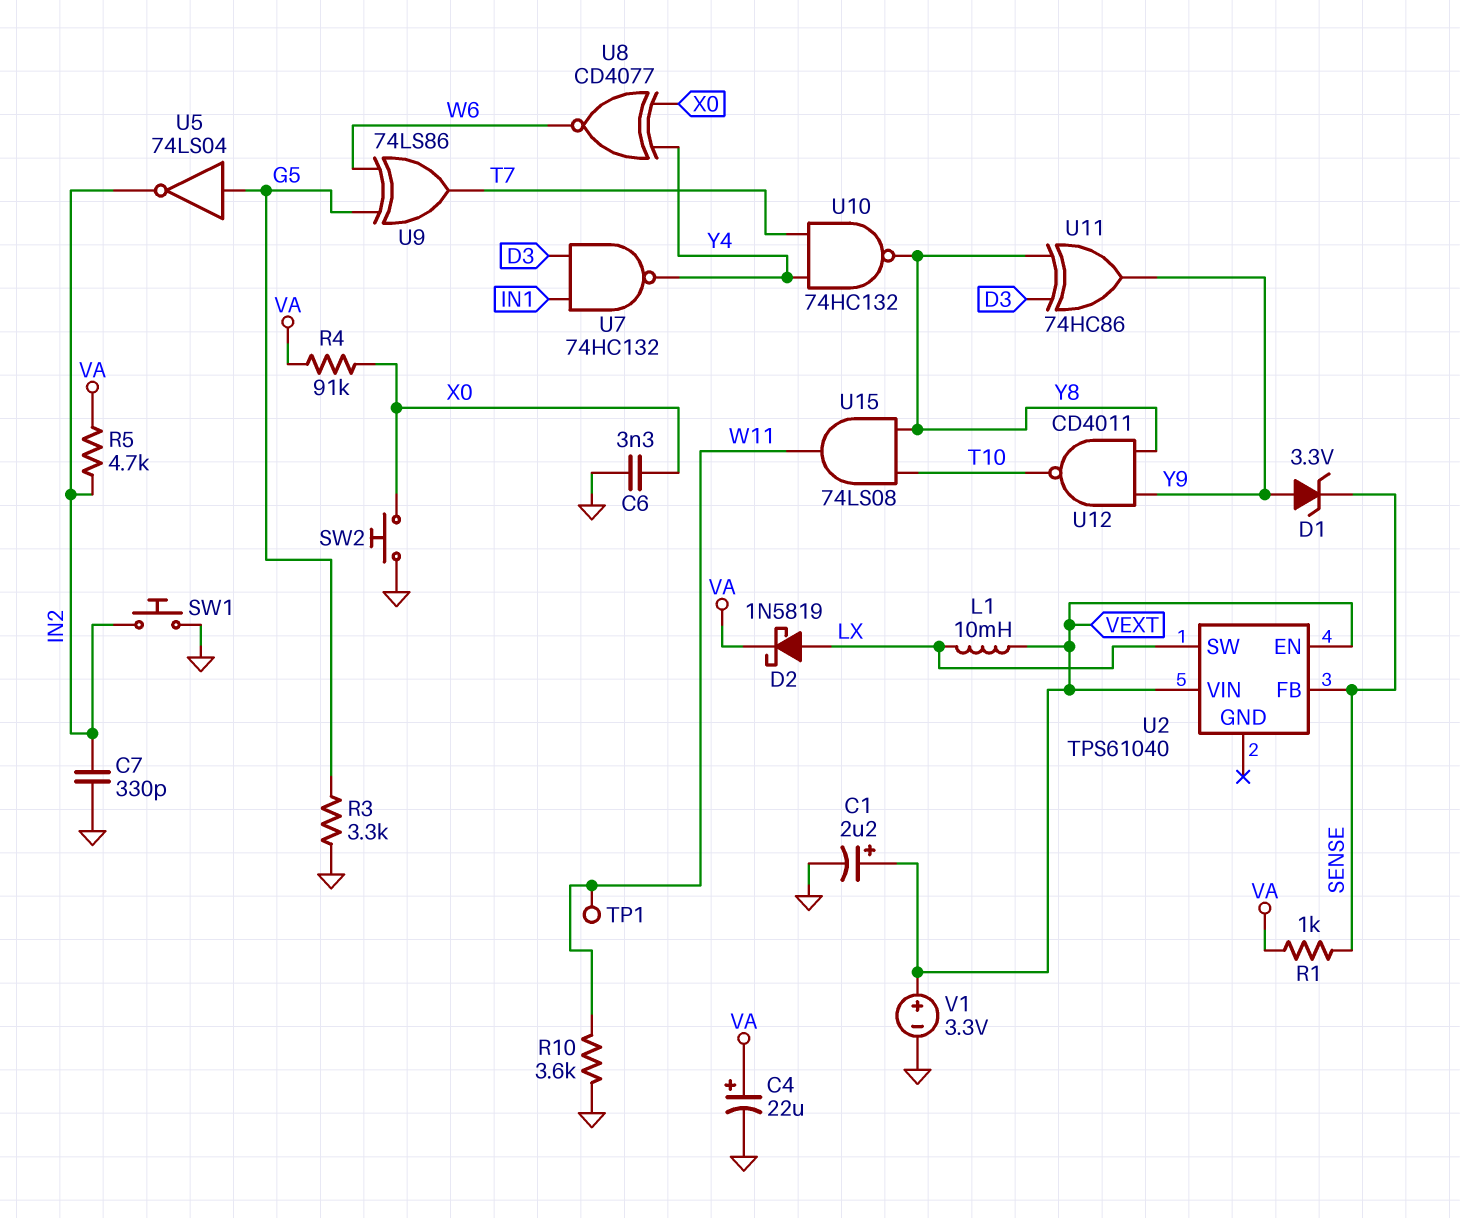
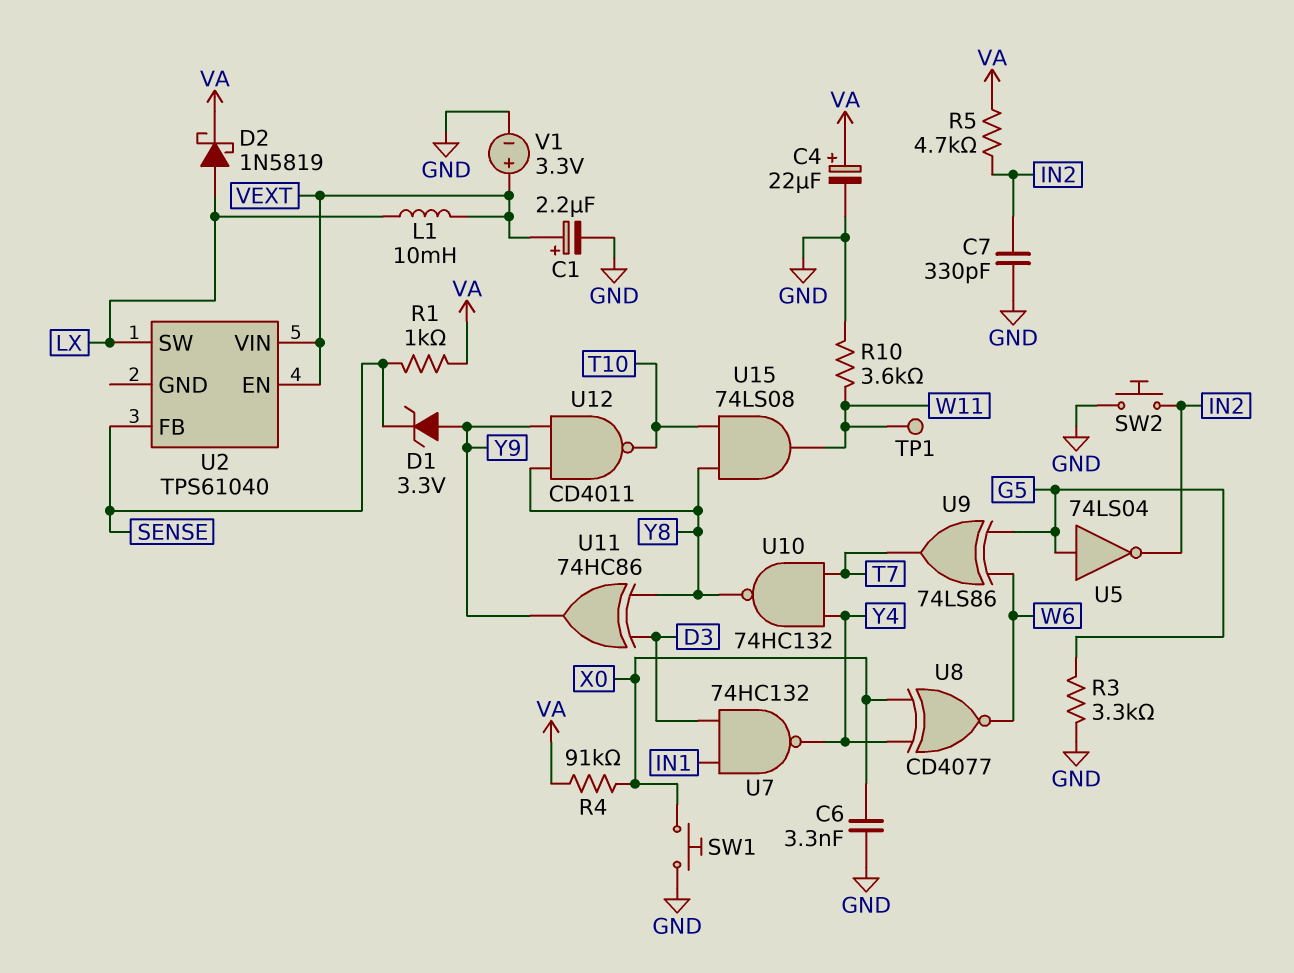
SW1: button (GND, IN2) -> button (GND, X0)
SW2: button (GND, X0) -> button (GND, IN2)

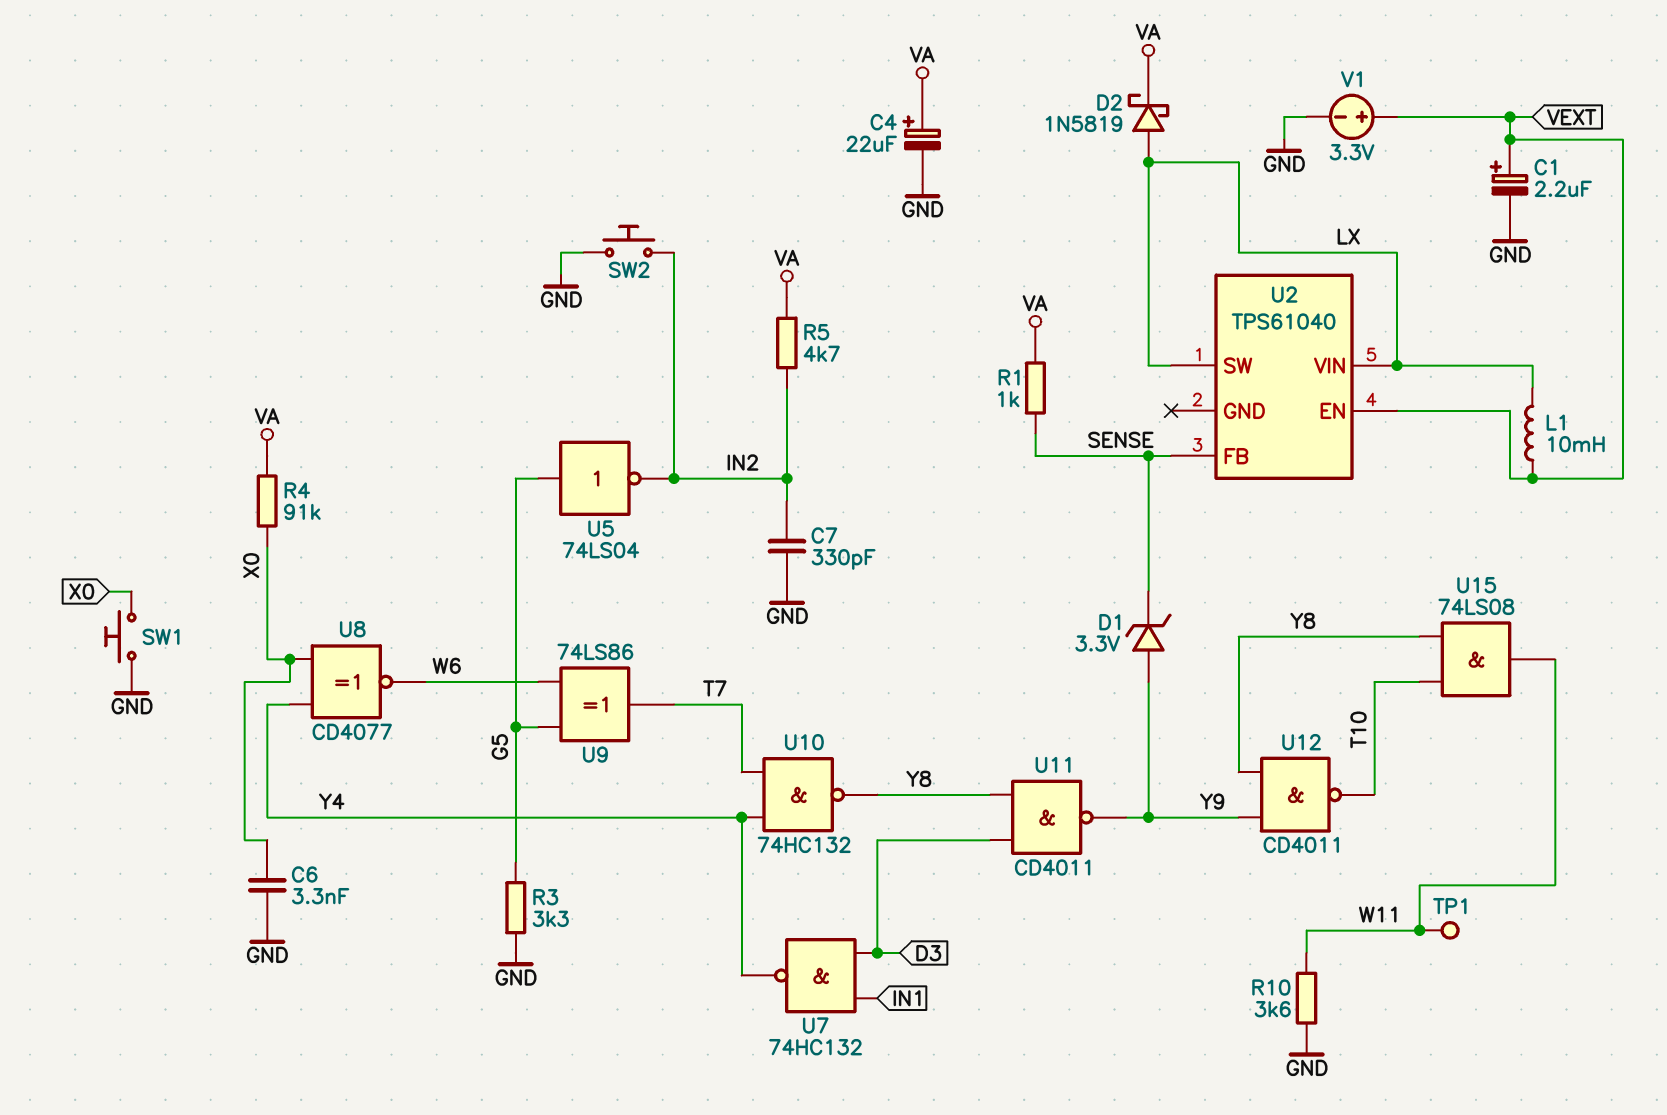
U2 pin VIN: VEXT -> LX
U11: XOR 74HC86 (in D3, in Y8, out Y9) -> NAND CD4011 (in D3, in Y8, out Y9)

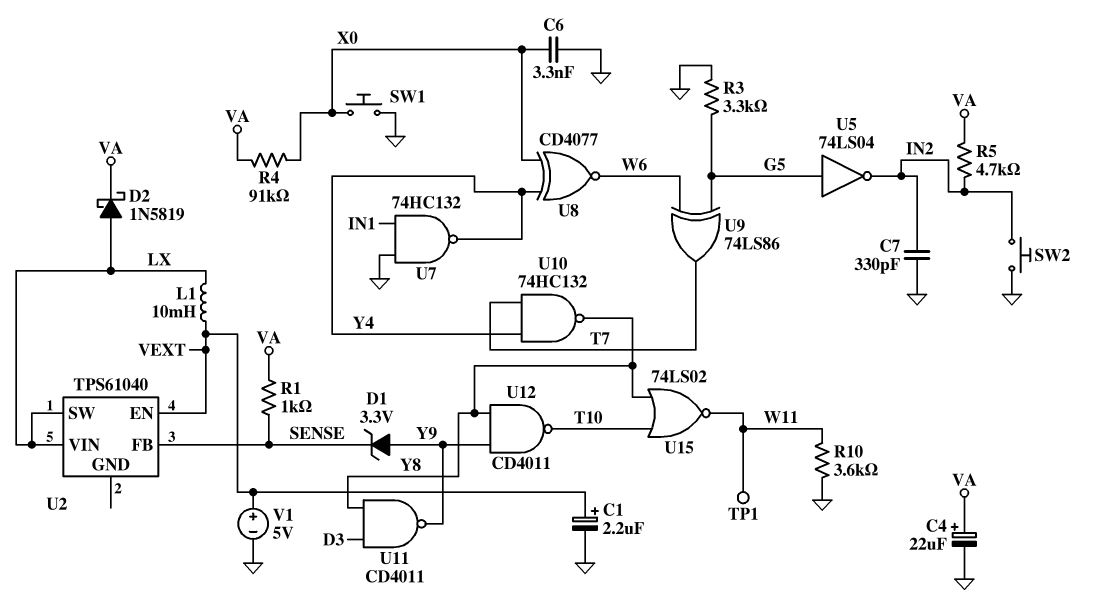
U7: NAND 74HC132 (in D3, in IN1, out Y4) -> NAND 74HC132 (in GND, in IN1, out Y4)
U15: AND 74LS08 (in T10, in Y8, out W11) -> NOR 74LS02 (in T10, in Y8, out W11)
V1: 3.3V (plus VEXT, minus GND) -> 5V (plus VEXT, minus GND)

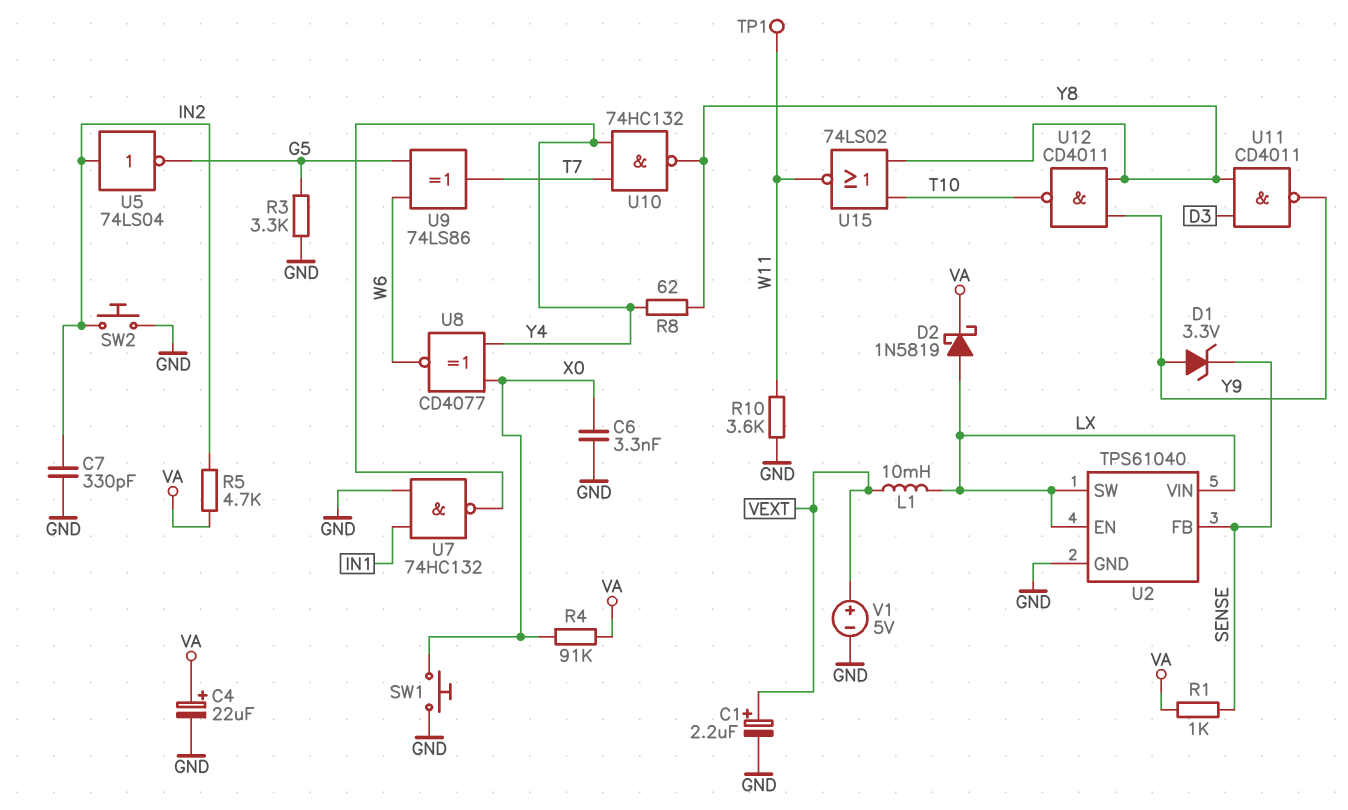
R8: none -> 62 (Y4, Y8)
U2 pin EN: VEXT -> LX
U2 pin GND: none -> GND
U5: NOT 74LS04 (in G5, out IN2) -> NOT 74LS04 (in IN2, out G5)

